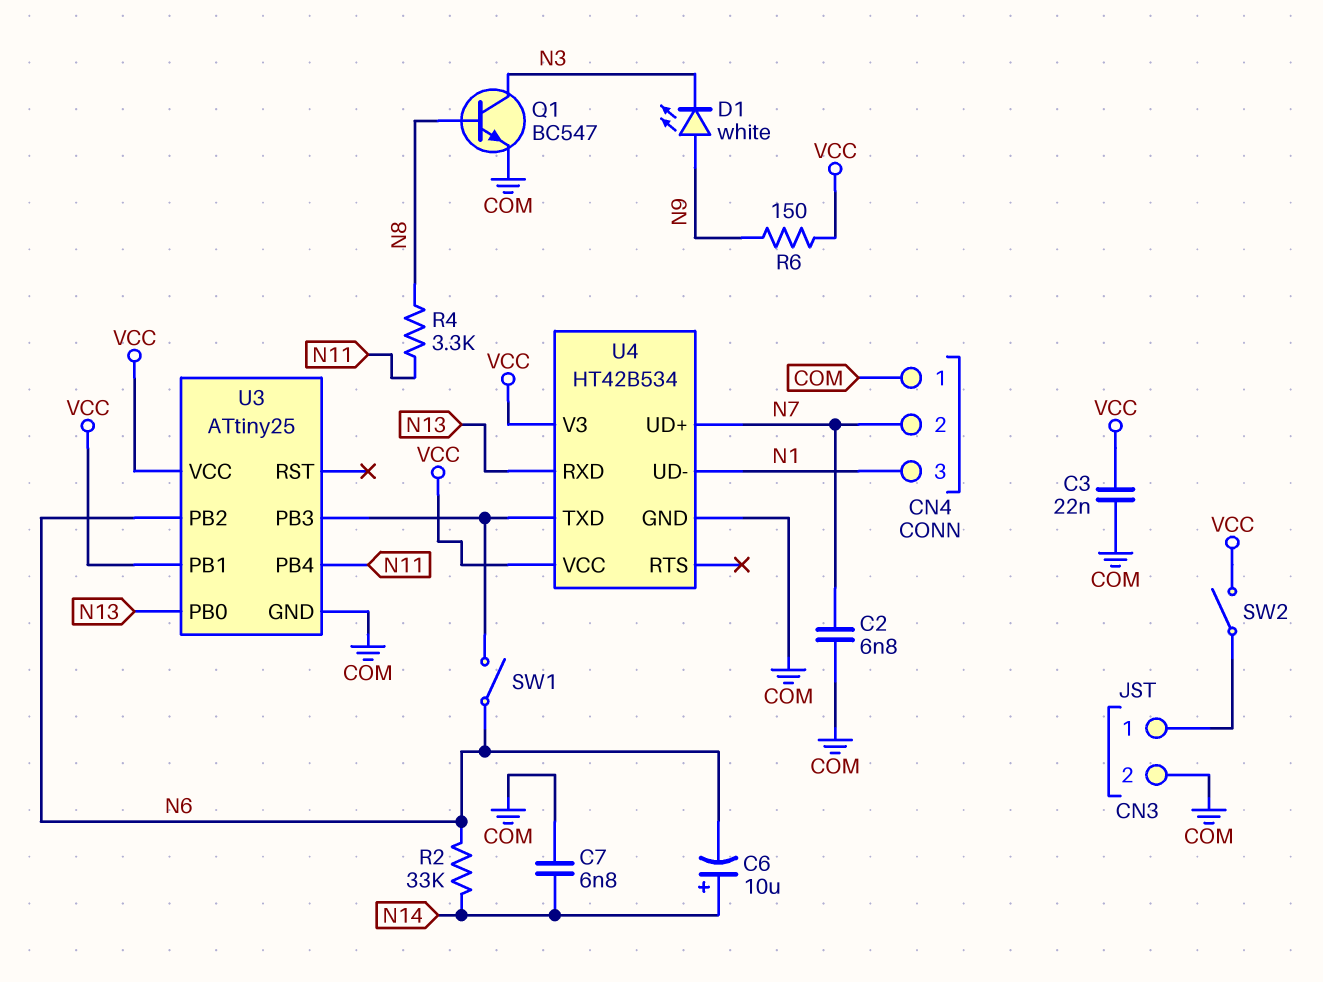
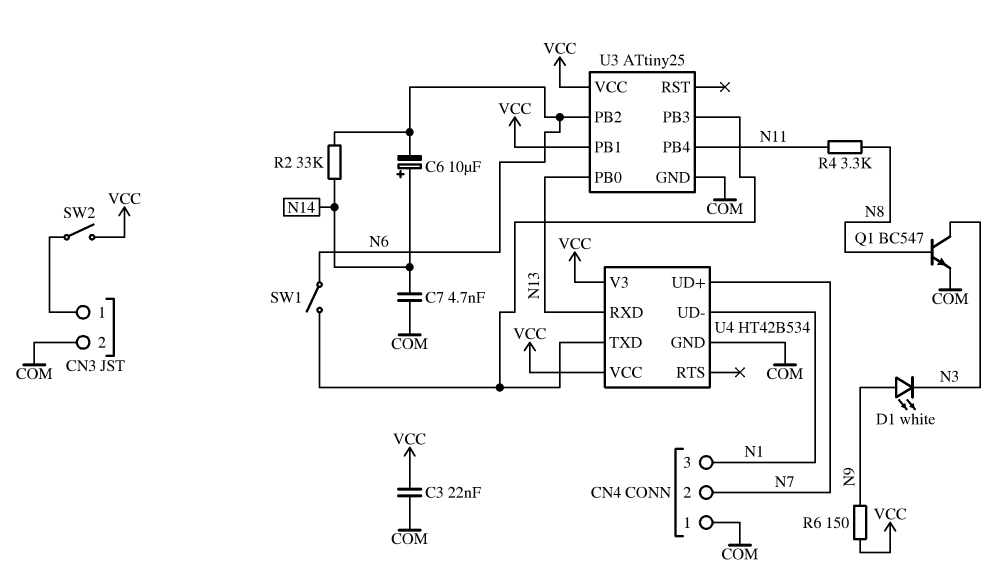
C2: 6.8nF (COM, N7) -> none
C7: 6.8nF (COM, N14) -> 4.7nF (COM, N14)

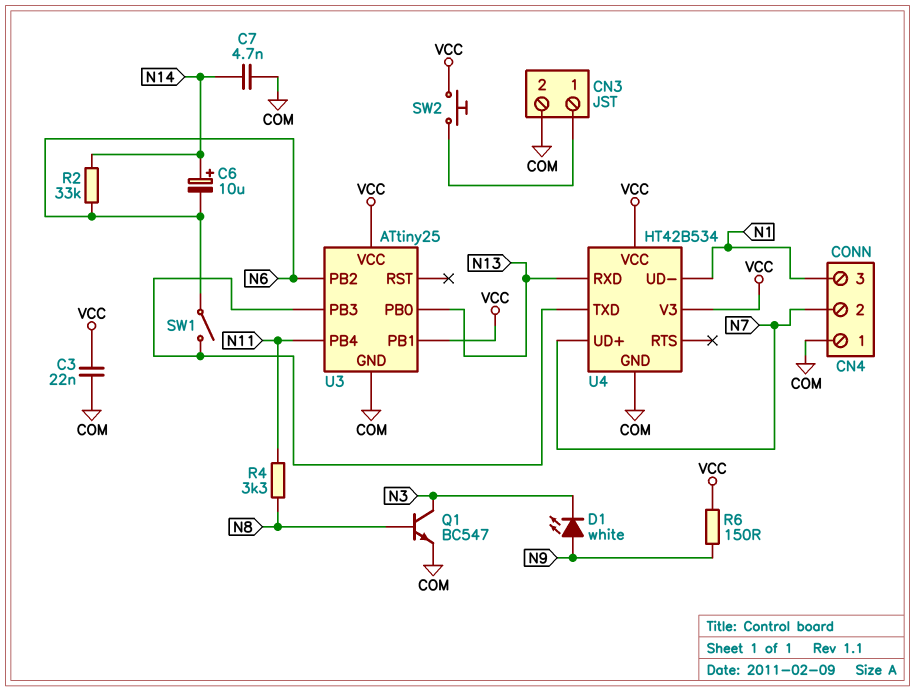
SW2: switch (CN3/1, VCC) -> button (CN3/1, VCC)

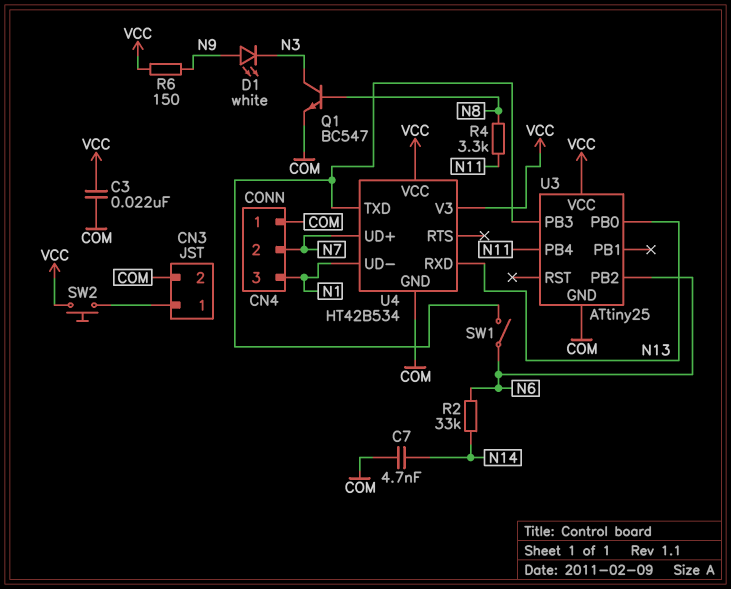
C6: 10uF (plus N14, minus N6) -> none
U3 pin PB1: VCC -> none

